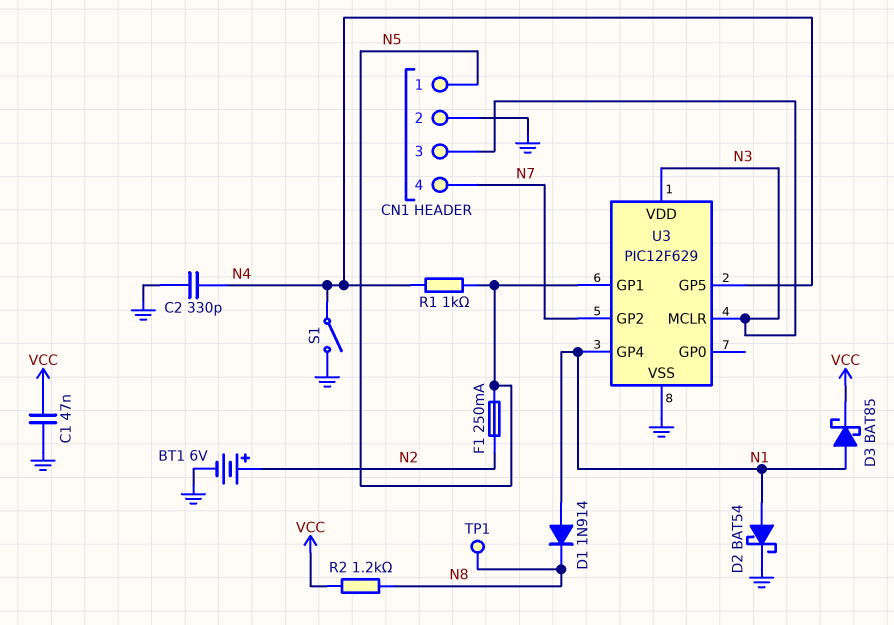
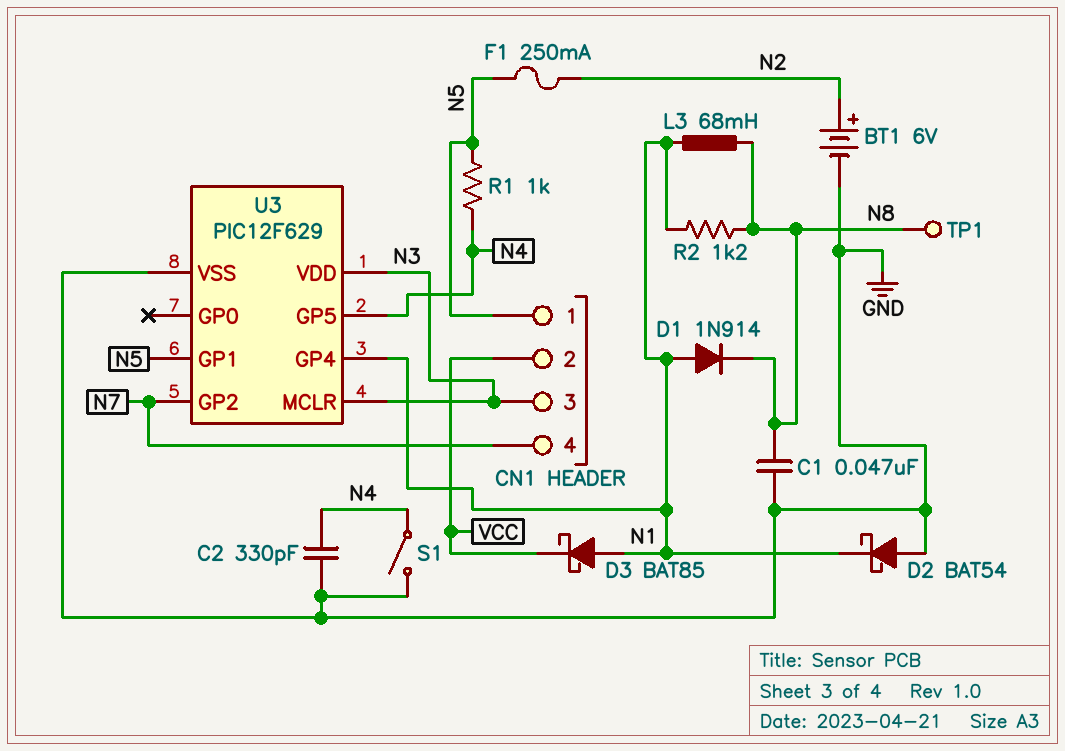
C1: 47nF (GND, VCC) -> 47nF (GND, N8)
CN1 pin 2: GND -> VCC
D2: schottky BAT54 (A N1, K GND) -> schottky BAT54 (A GND, K N1)
L3: none -> 68mH (N1, N8)
R2: 1.2k (N8, VCC) -> 1.2k (N1, N8)

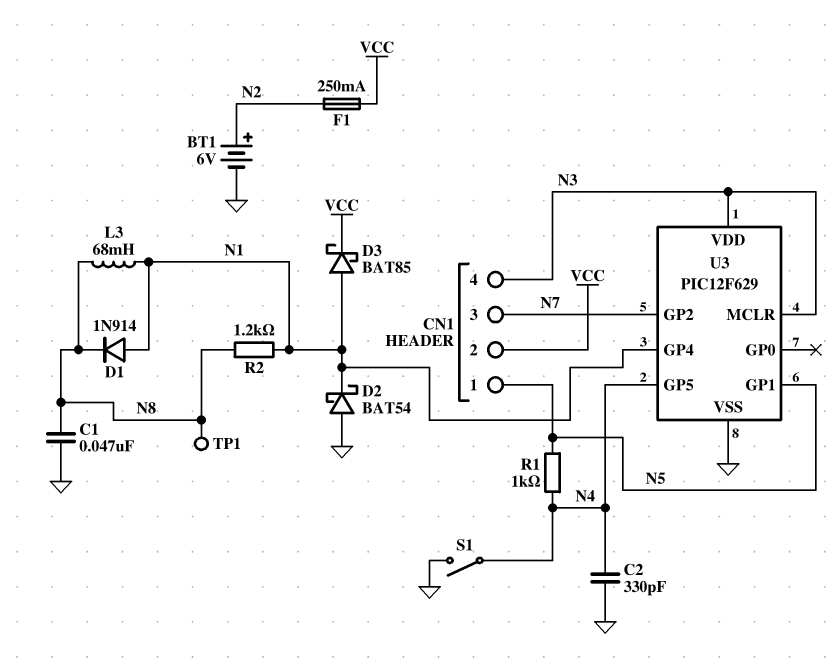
CN1 pin 3: N3 -> N7
CN1 pin 4: N7 -> N3
F1: 250mA (N2, N5) -> 250mA (N2, VCC)

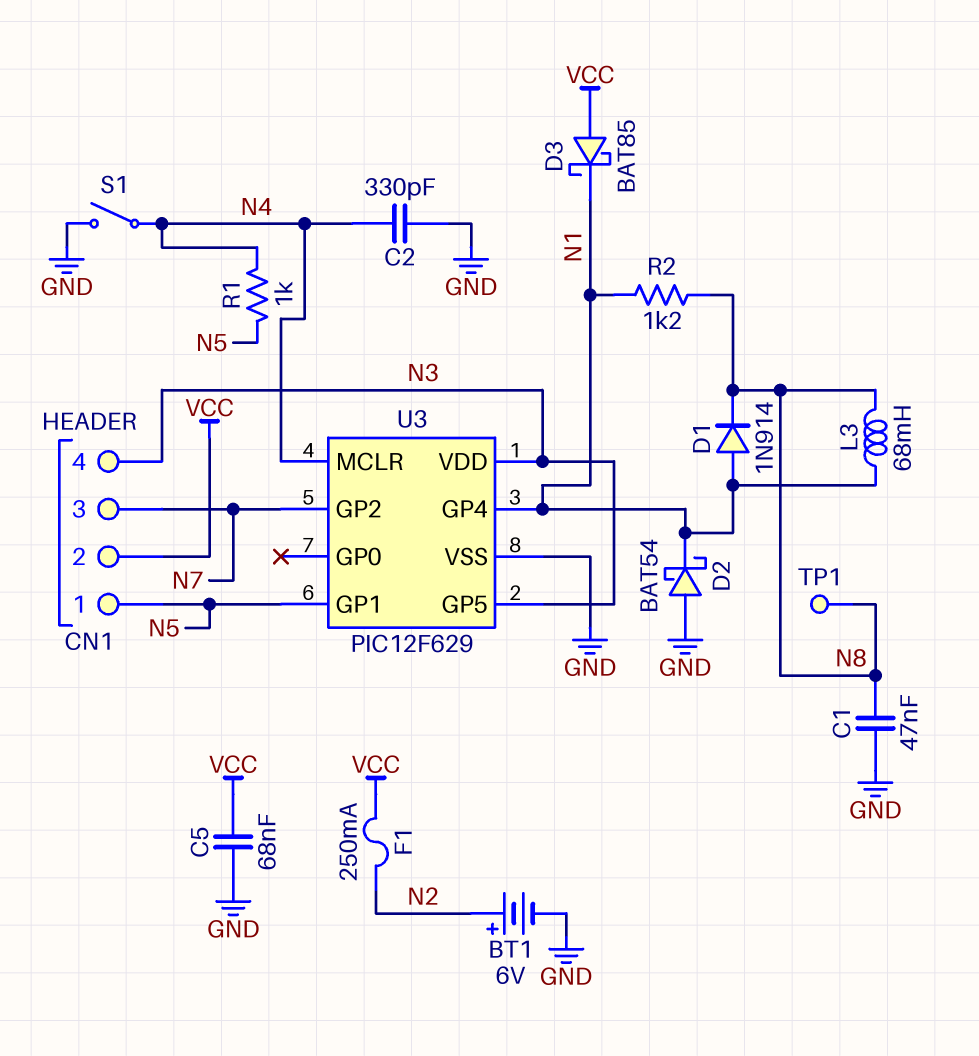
C5: none -> 68nF (GND, VCC)
D3: schottky BAT85 (A N1, K VCC) -> schottky BAT85 (A VCC, K N1)
U3 pin GP5: N4 -> N3
U3 pin MCLR: N3 -> N4

